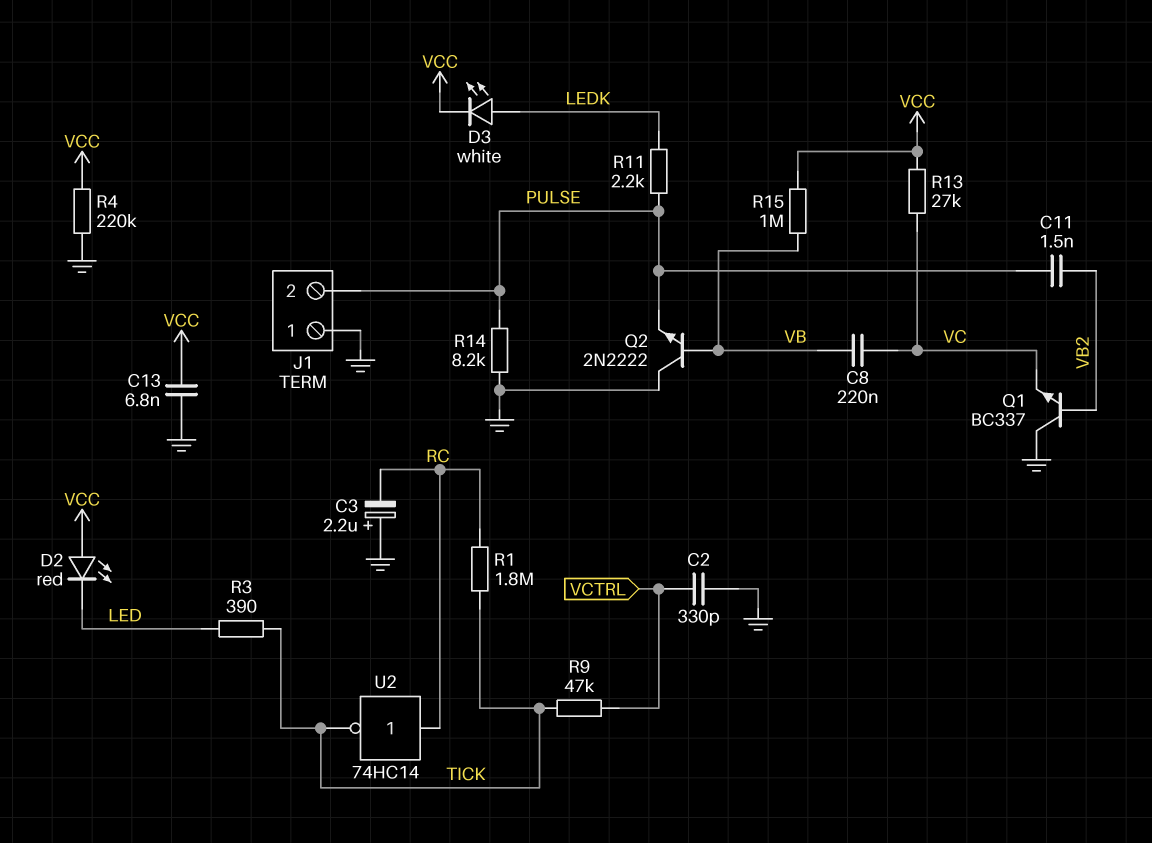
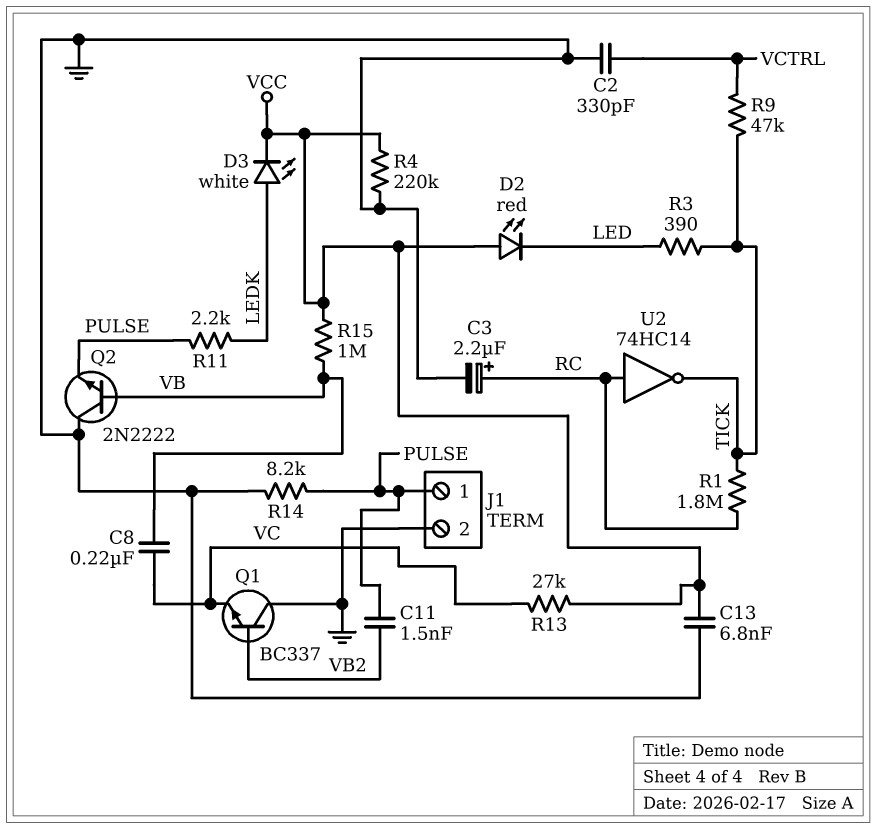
C3: 2.2uF (plus GND, minus RC) -> 2.2uF (plus RC, minus GND)
J1 pin 1: GND -> PULSE
J1 pin 2: PULSE -> GND

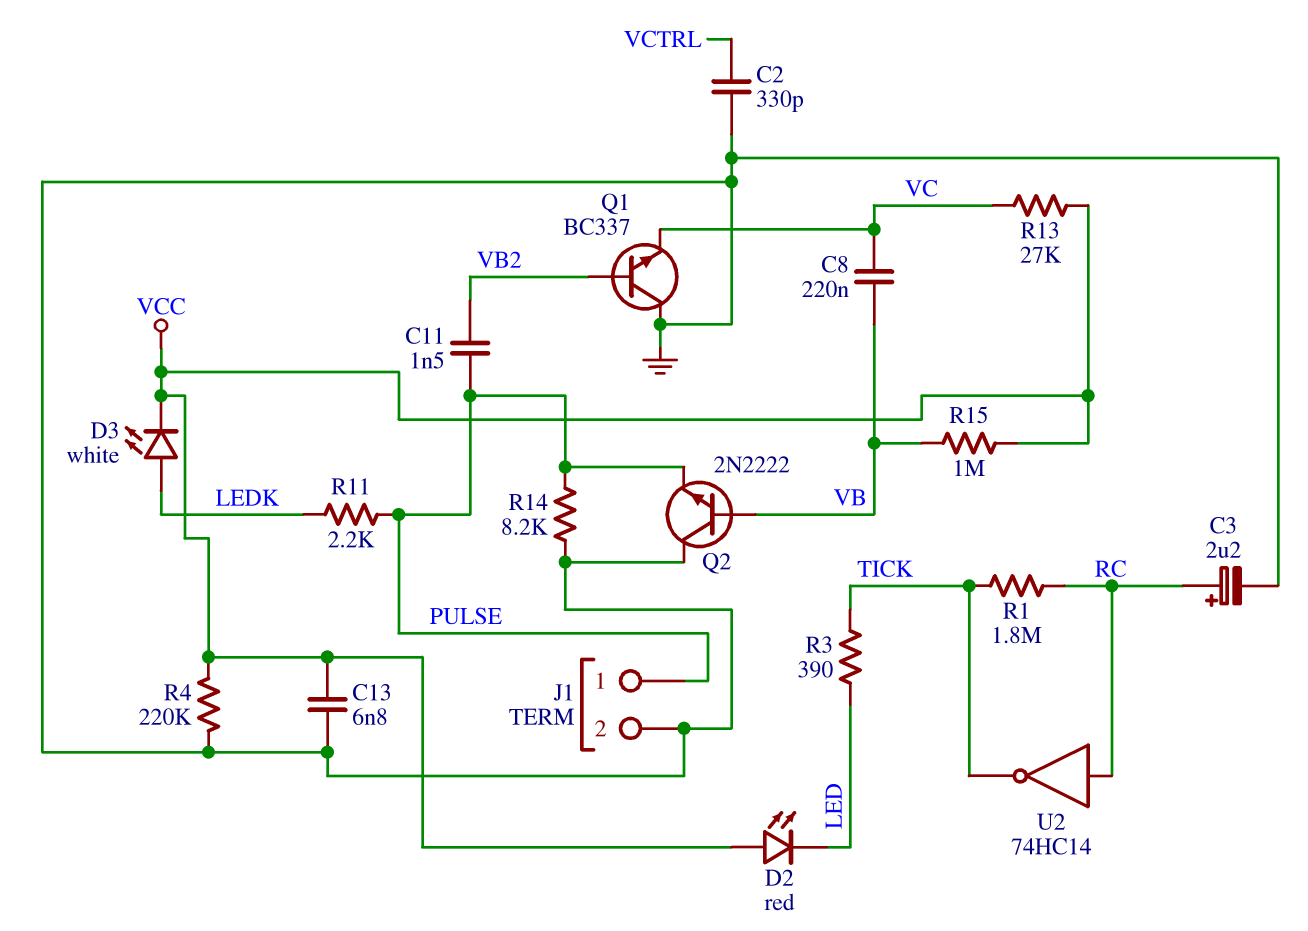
R9: 47k (TICK, VCTRL) -> none

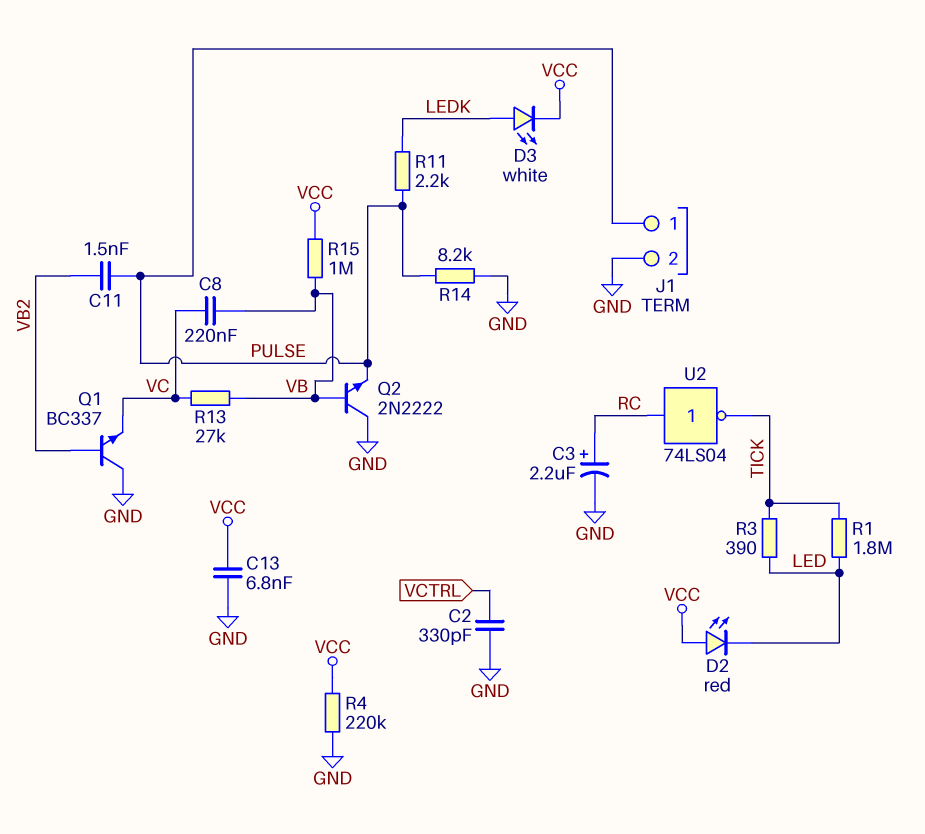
R1: 1.8M (RC, TICK) -> 1.8M (LED, TICK)
R13: 27k (VC, VCC) -> 27k (VB, VC)
U2: NOT 74HC14 (in RC, out TICK) -> NOT 74LS04 (in RC, out TICK)

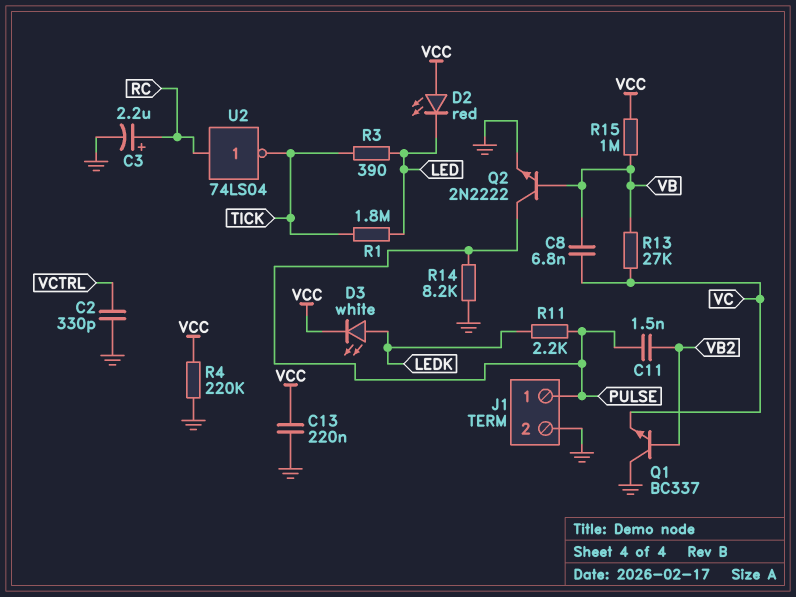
C8: 220nF (VB, VC) -> 6.8nF (VB, VC)
C13: 6.8nF (GND, VCC) -> 220nF (GND, VCC)
Q2: NPN 2N2222 (B VB, C GND, E PULSE) -> NPN 2N2222 (B VB, C PULSE, E GND)

